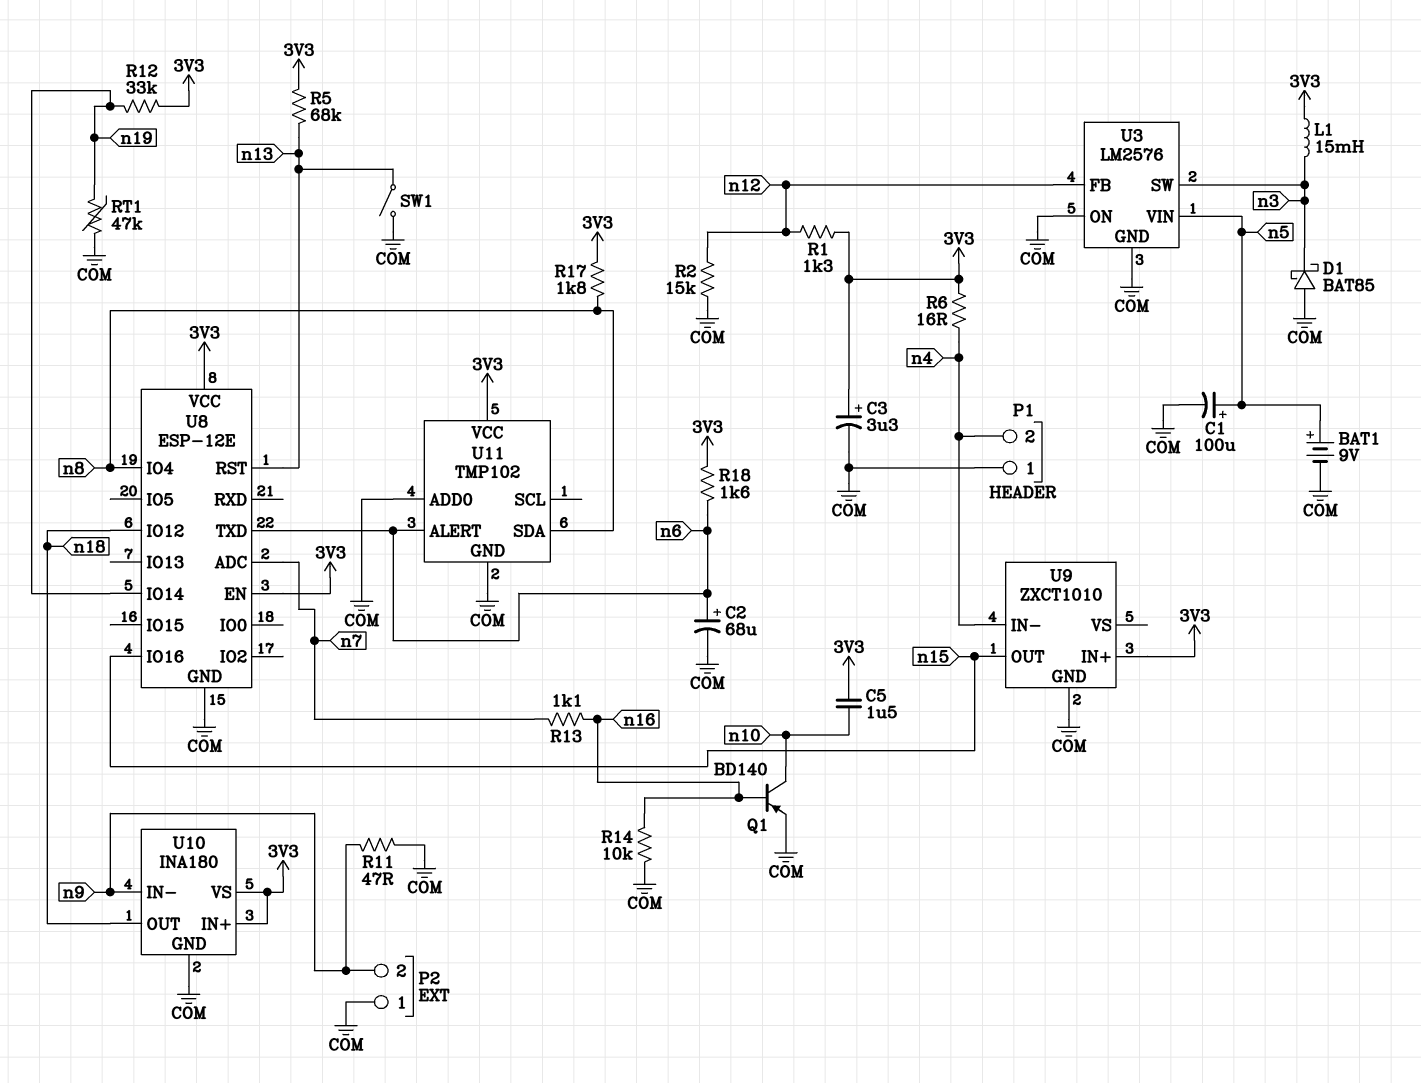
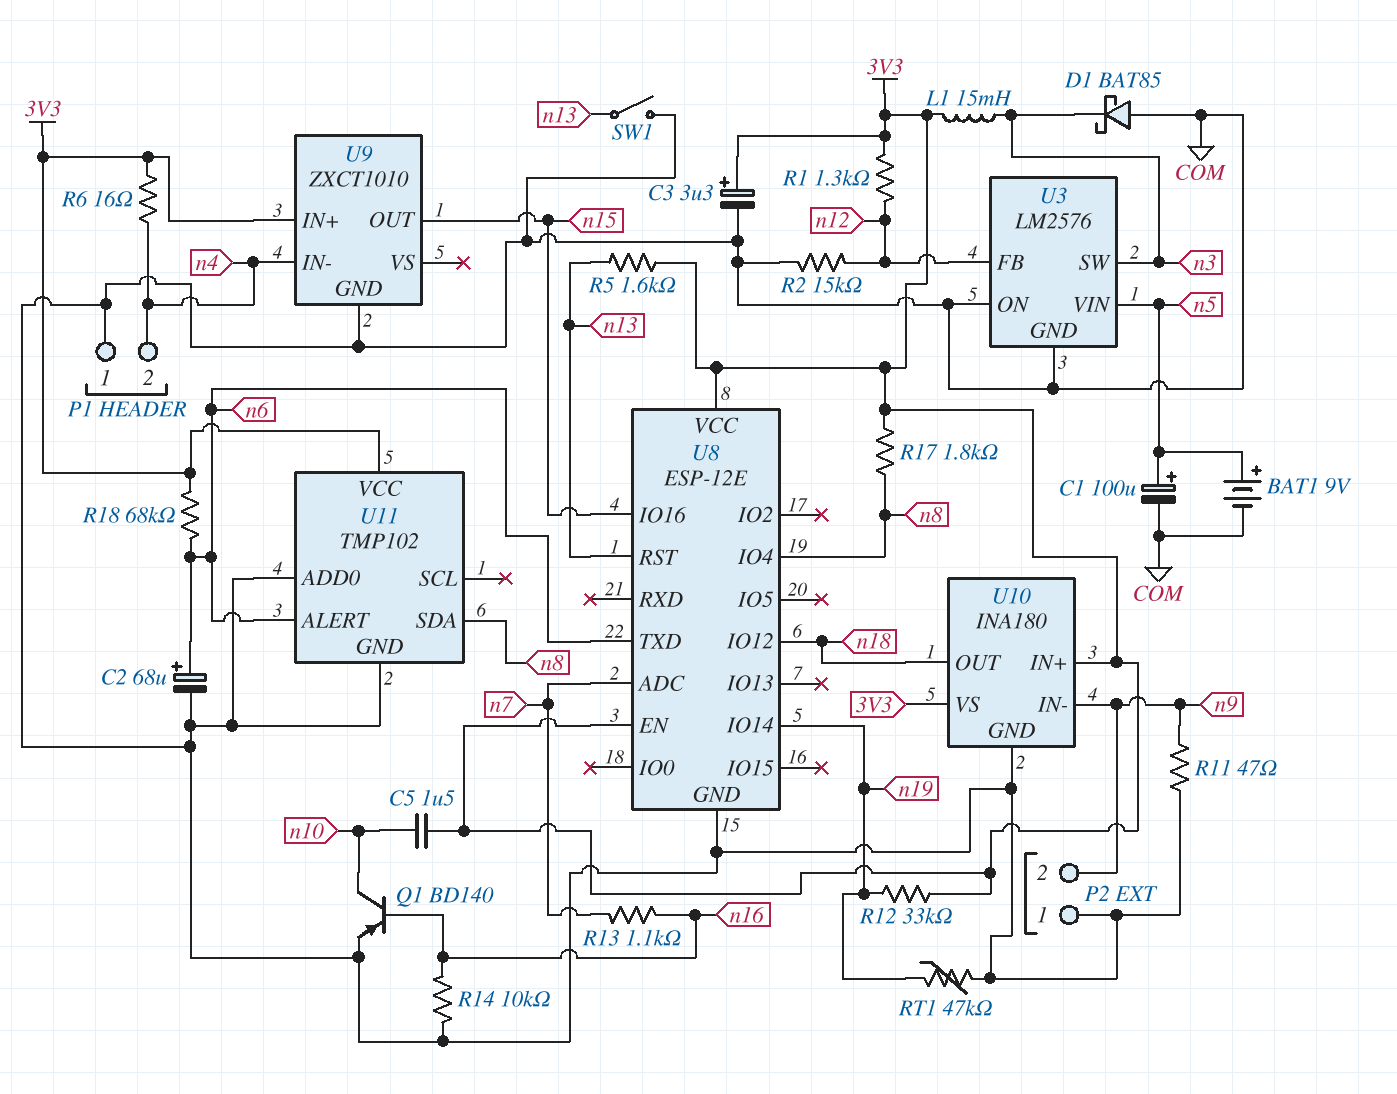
R5: 68k (3V3, n13) -> 1.6k (3V3, n13)
R18: 1.6k (3V3, n6) -> 68k (3V3, n6)

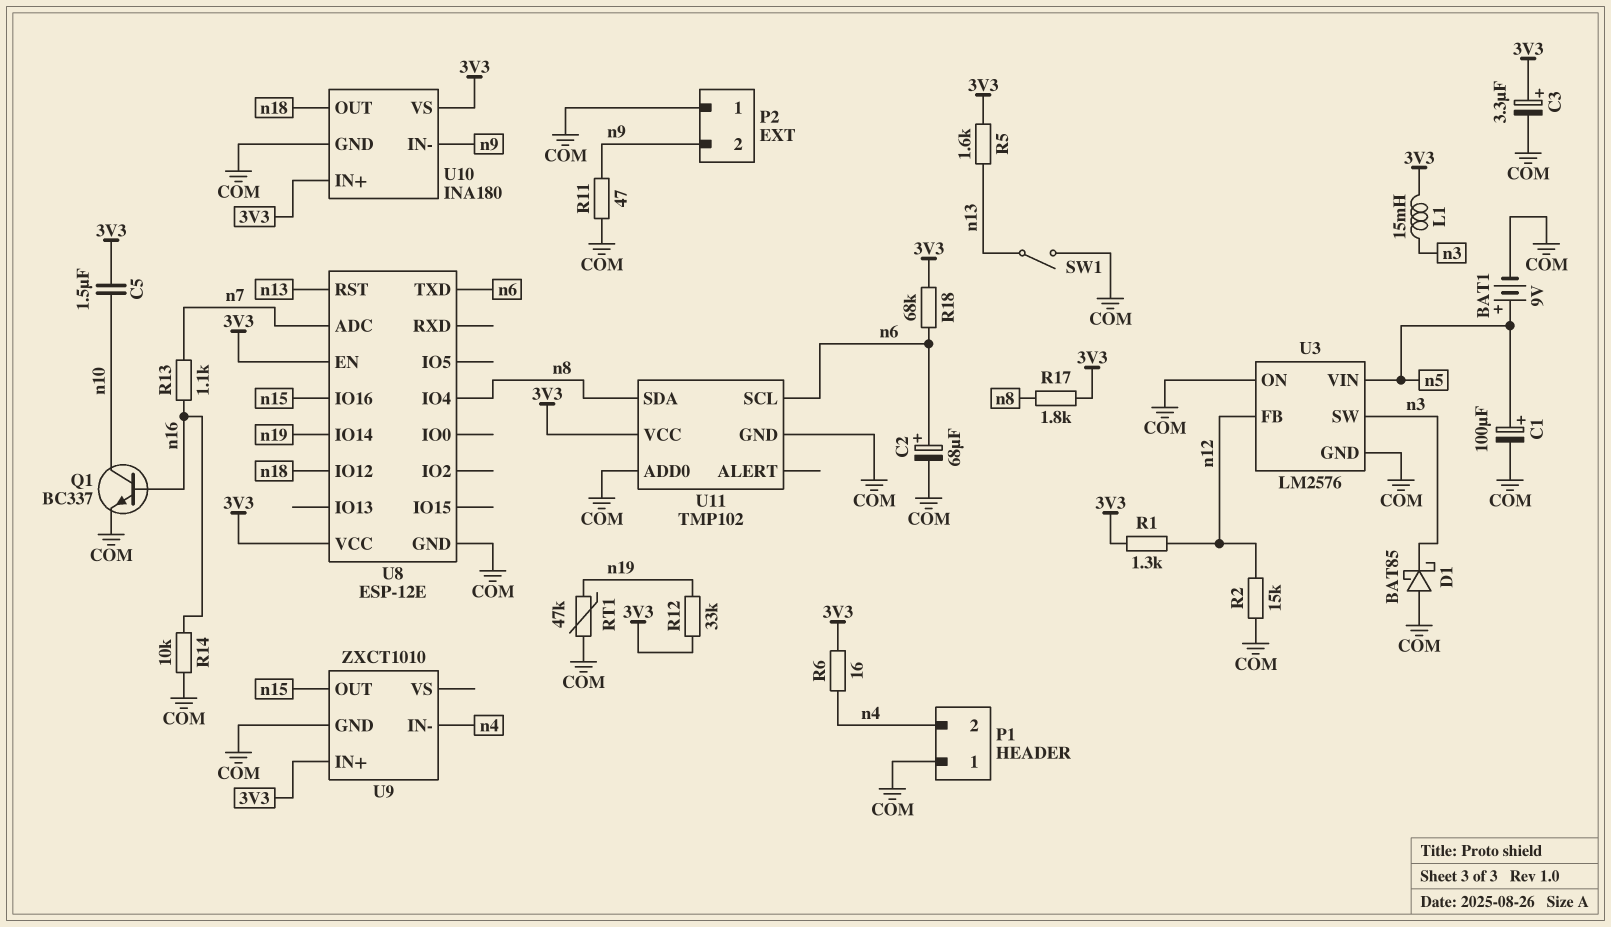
Q1: PNP BD140 (B n16, C n10, E COM) -> NPN BC337 (B n16, C n10, E COM)
U11 pin ALERT: n6 -> none
U11 pin SCL: none -> n6

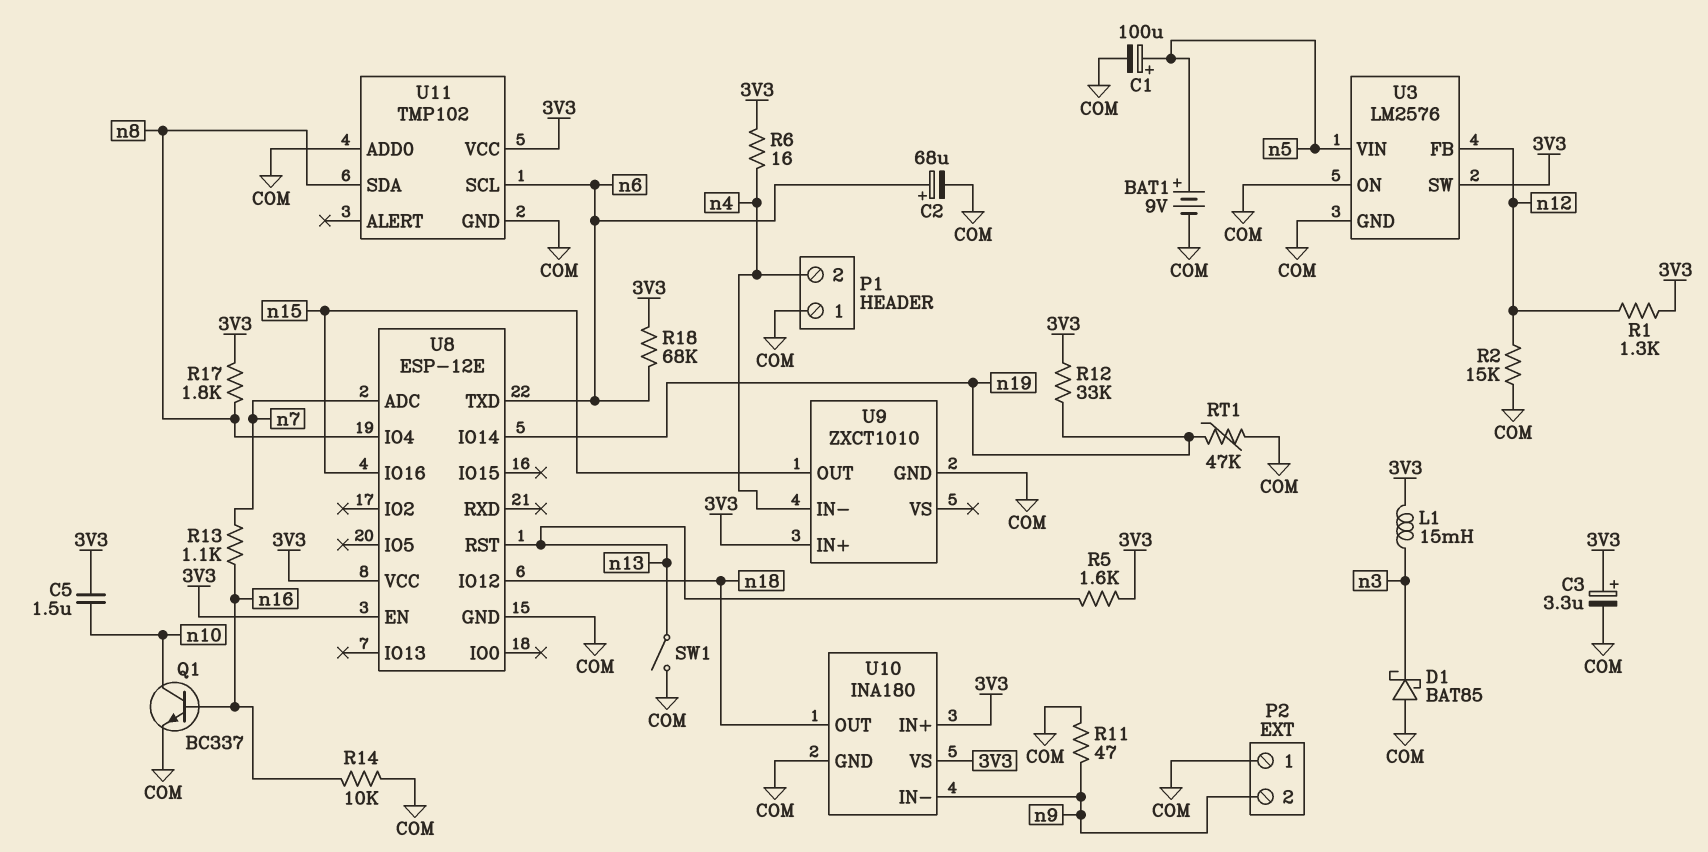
U3 pin SW: n3 -> 3V3

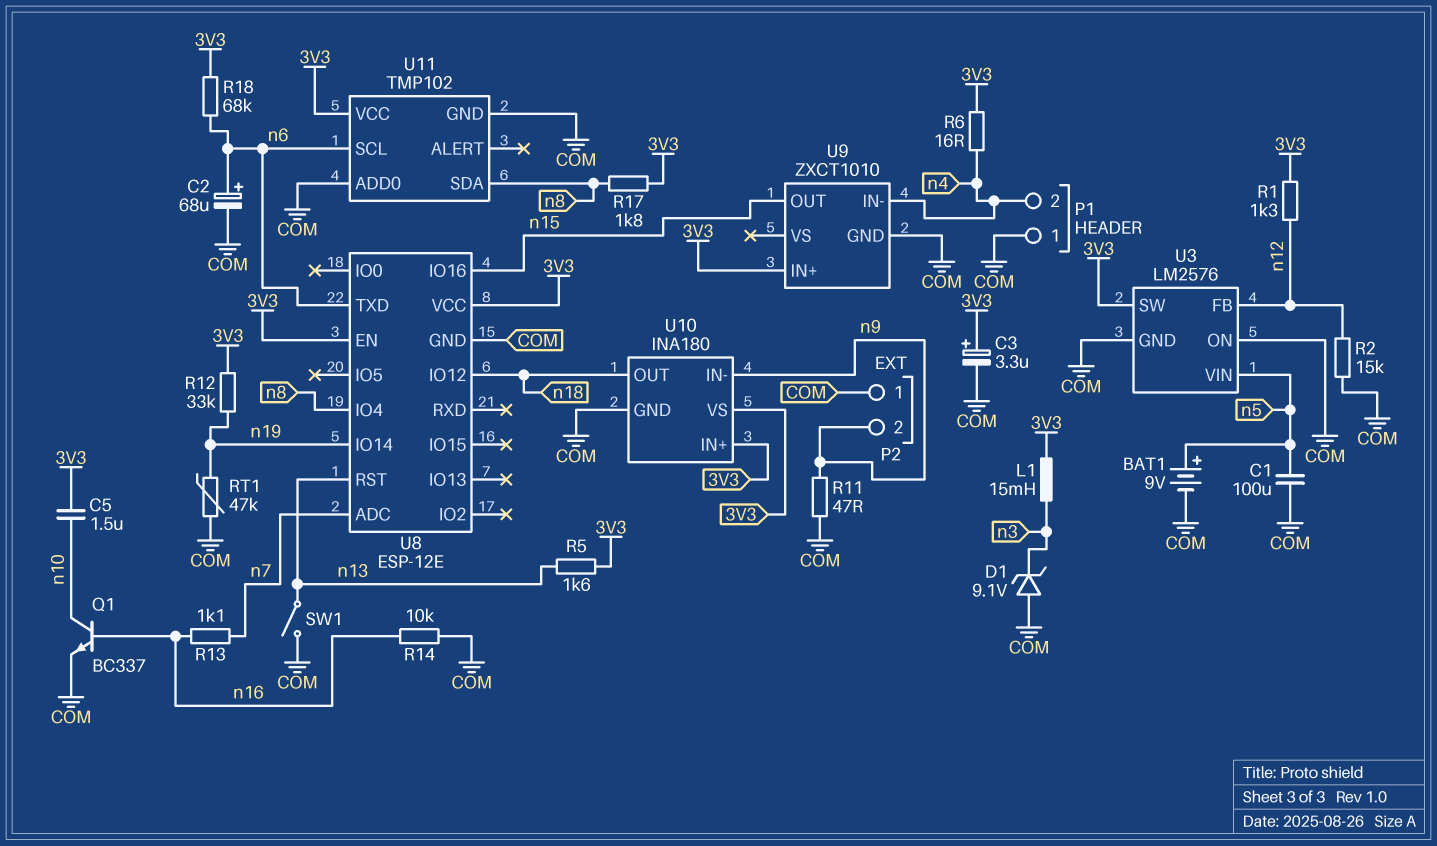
C1: 100uF (plus n5, minus COM) -> 100uF (COM, n5)
D1: schottky BAT85 (A COM, K n3) -> zener 9.1V (A COM, K n3)

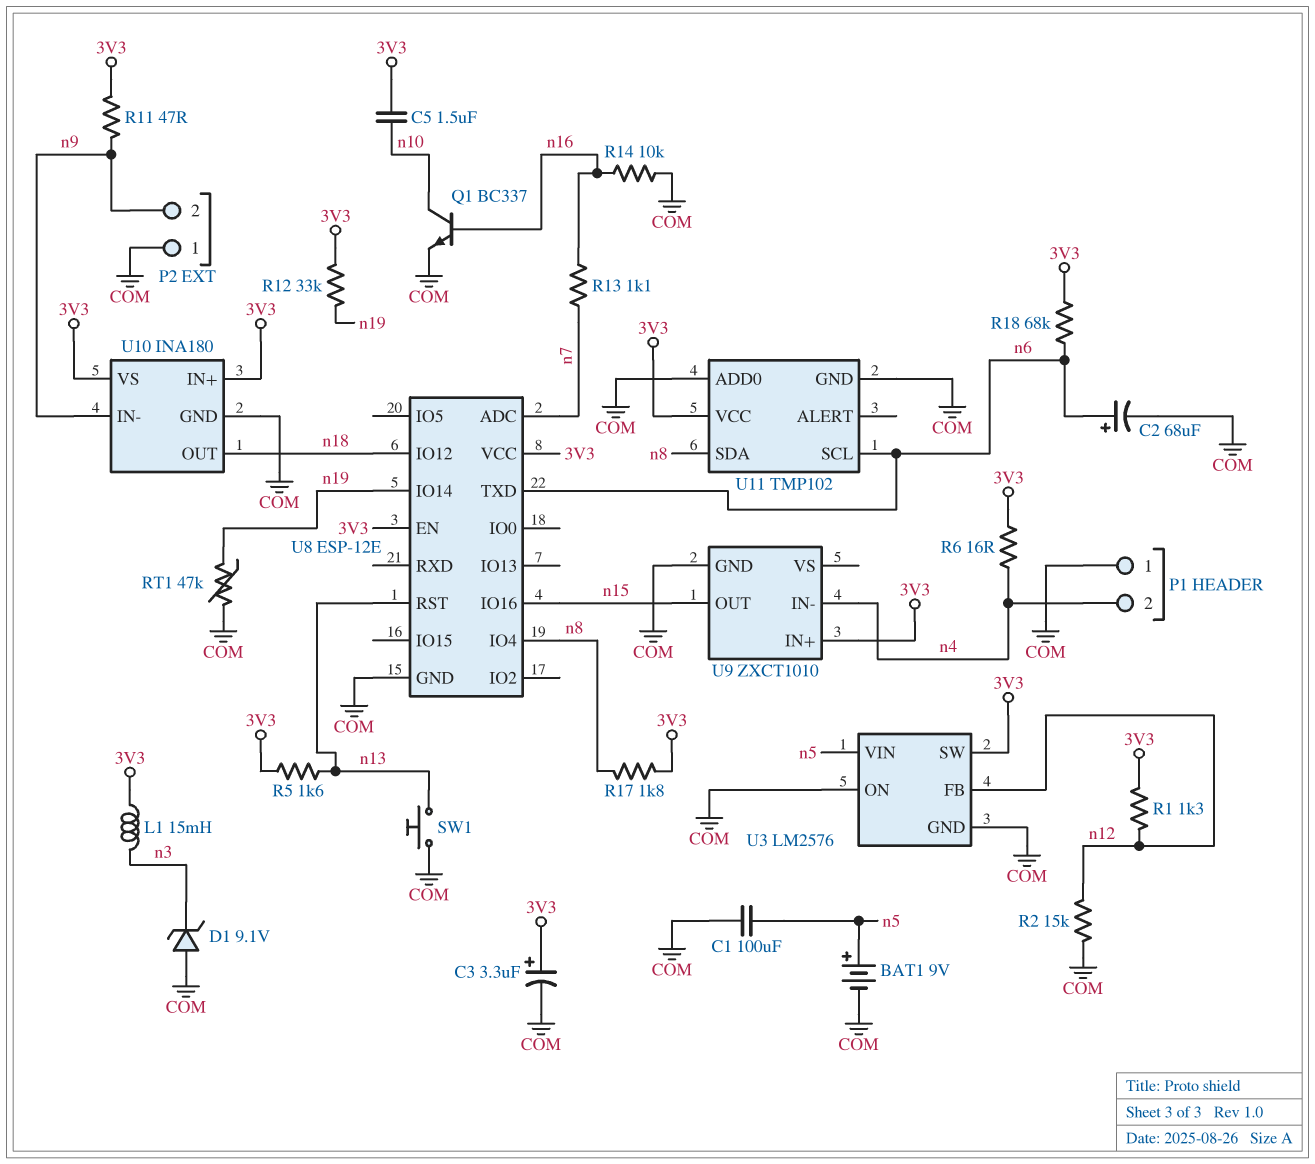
R11: 47 (COM, n9) -> 47 (3V3, n9)
SW1: switch (COM, n13) -> button (COM, n13)

